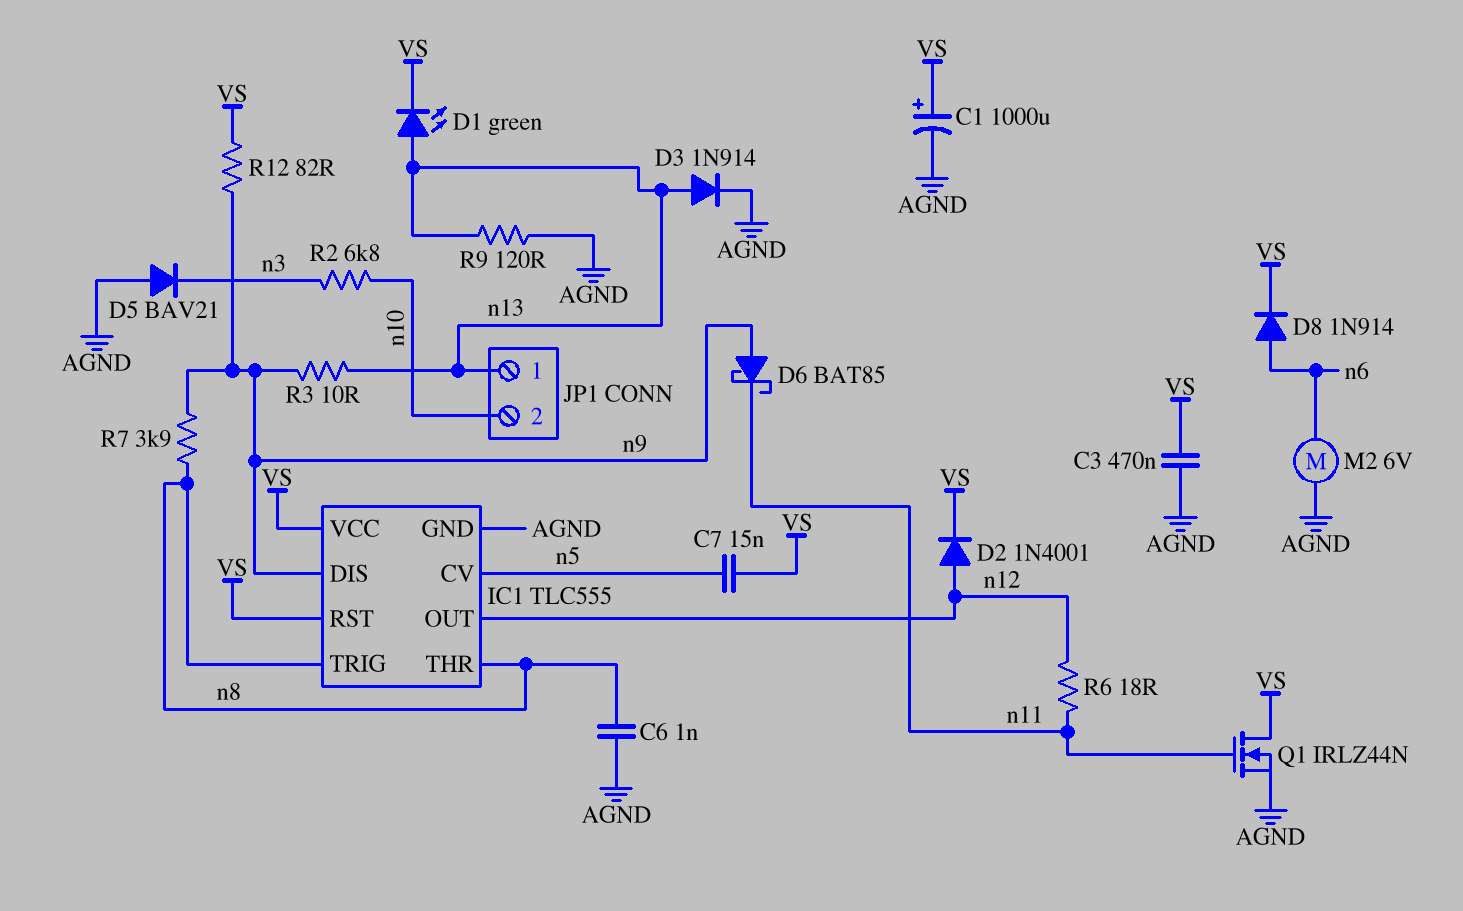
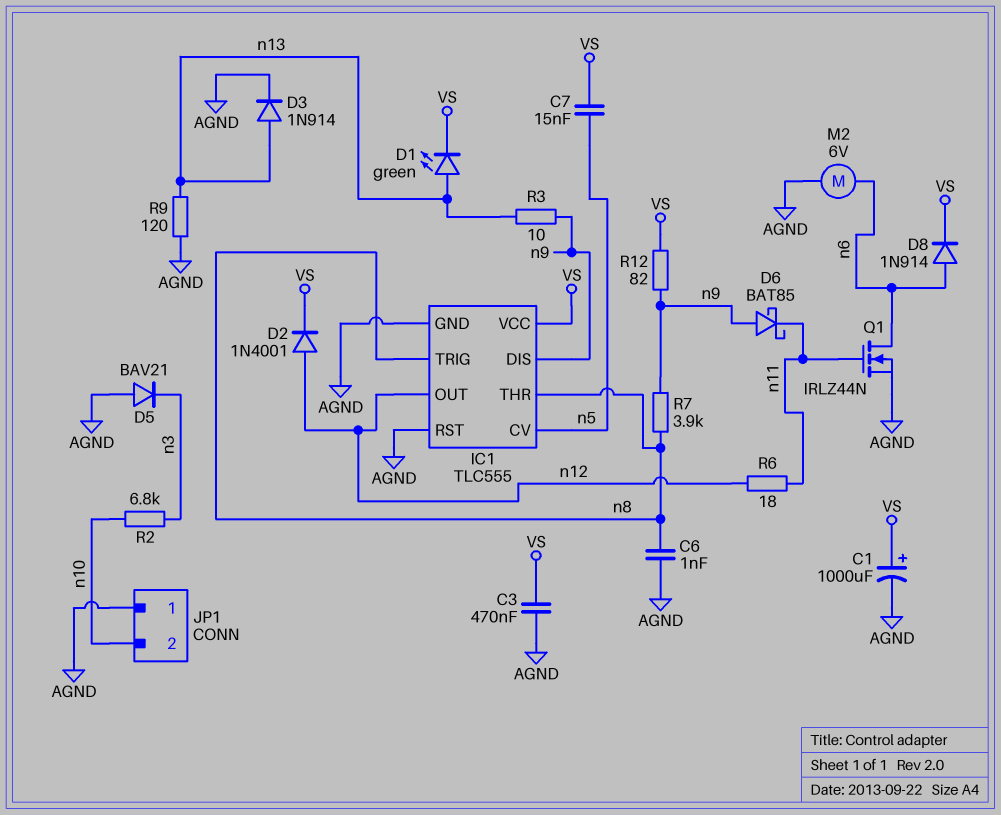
IC1 pin RST: VS -> AGND
JP1 pin 1: n13 -> AGND
Q1: NMOS IRLZ44N (G n11, D VS, S AGND) -> NMOS IRLZ44N (G n11, D n6, S AGND)

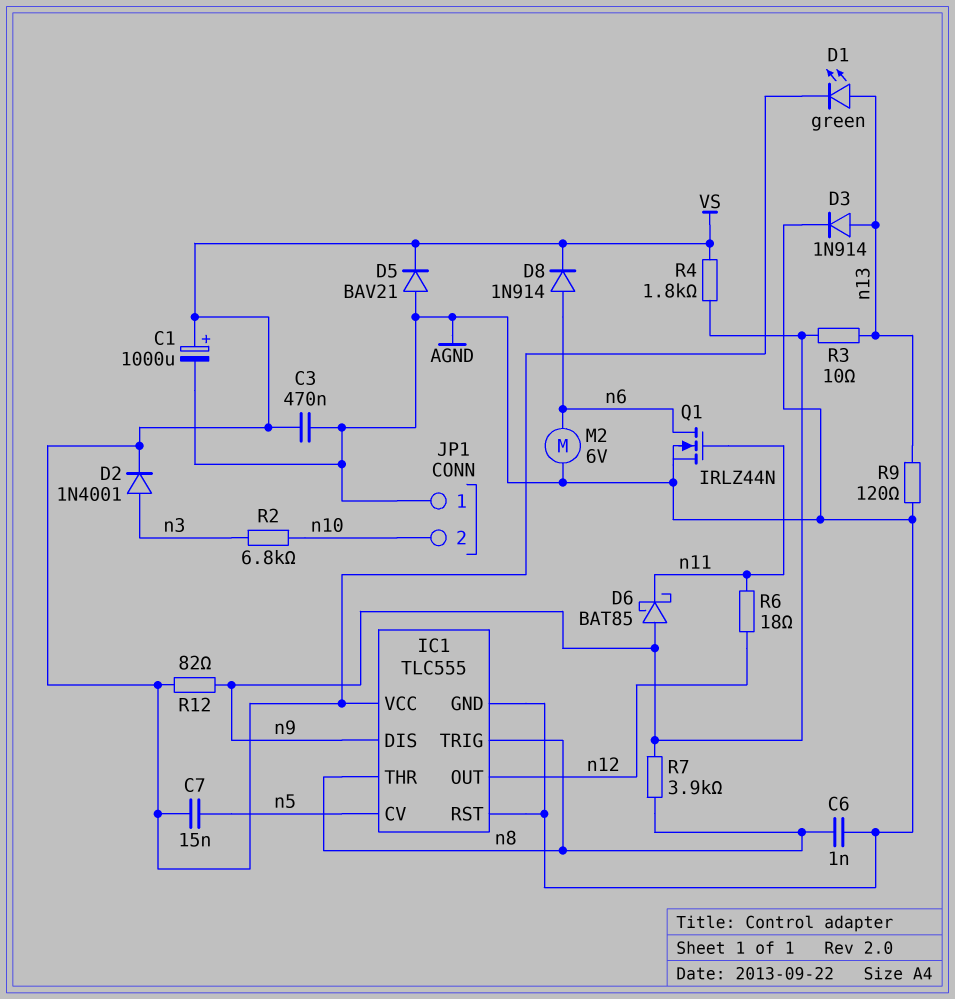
D2: diode 1N4001 (A n12, K VS) -> diode 1N4001 (A n3, K VS)
D5: diode BAV21 (A AGND, K n3) -> diode BAV21 (A AGND, K VS)
R4: none -> 1.8k (VS, n9)

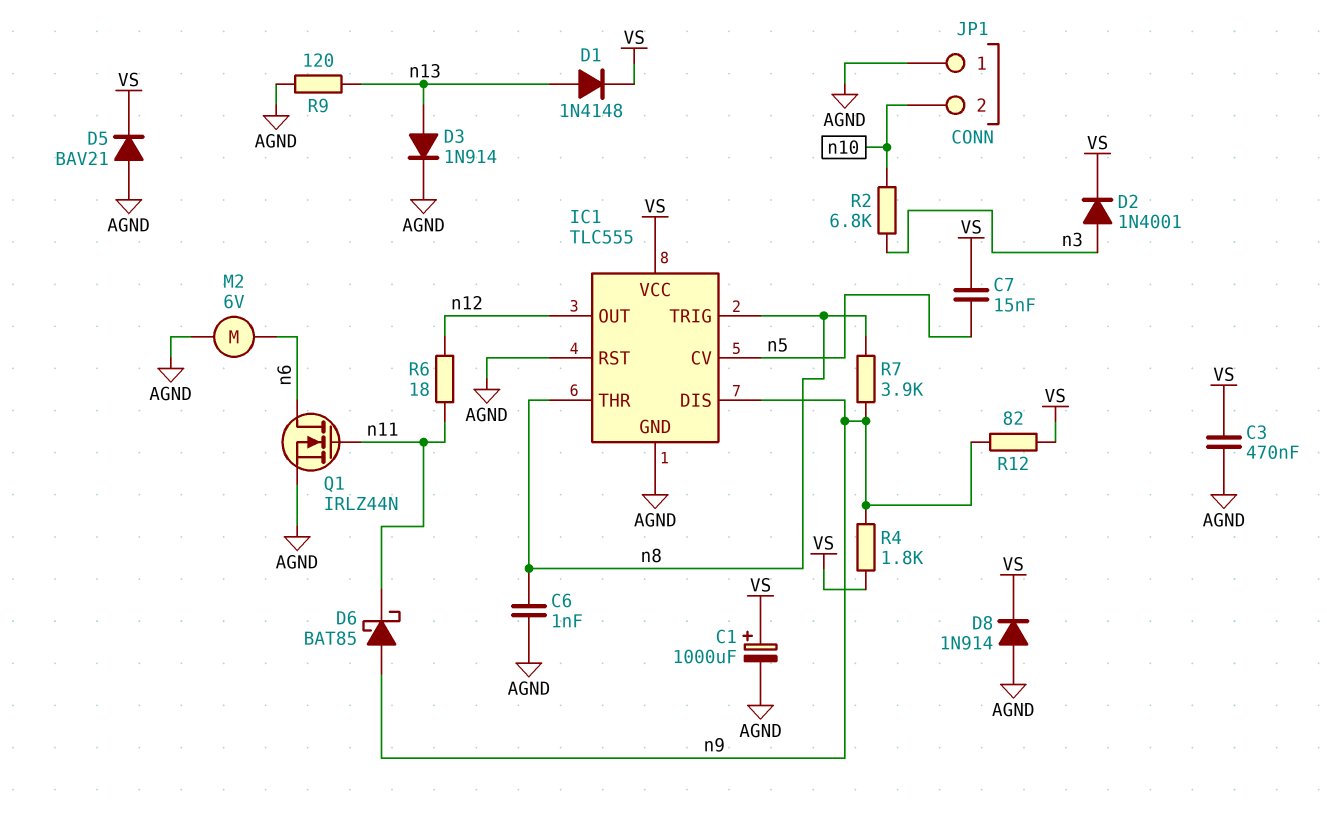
D1: LED green (A n13, K VS) -> diode 1N4148 (A n13, K VS)
D8: diode 1N914 (A n6, K VS) -> diode 1N914 (A AGND, K VS)
R3: 10 (n9, n13) -> none

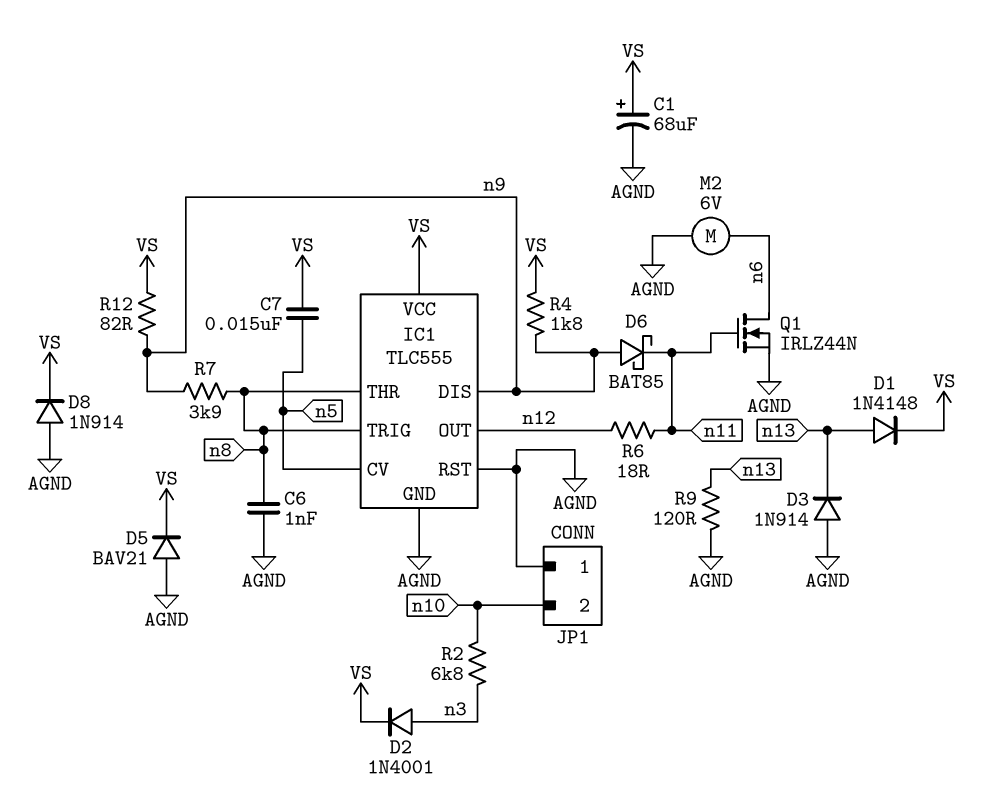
C1: 1000uF (plus VS, minus AGND) -> 68uF (plus VS, minus AGND)
C3: 470nF (AGND, VS) -> none
D3: diode 1N914 (A n13, K AGND) -> diode 1N914 (A AGND, K n13)

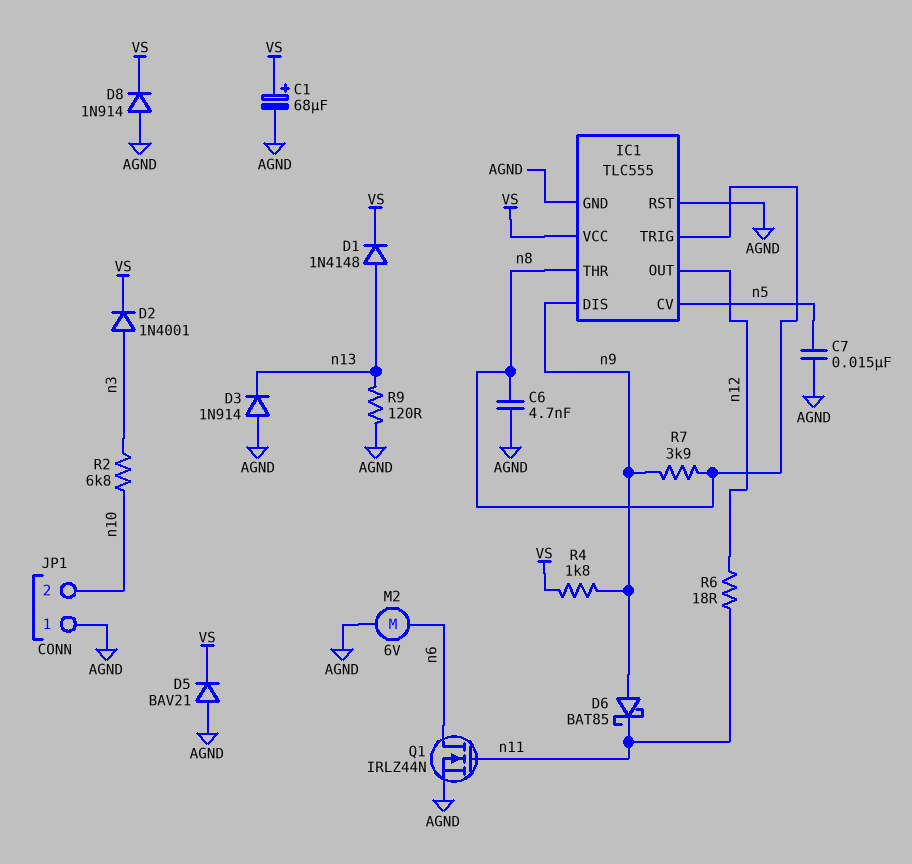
C6: 1nF (AGND, n8) -> 4.7nF (AGND, n8)
C7: 15nF (VS, n5) -> 15nF (AGND, n5)
R12: 82 (VS, n9) -> none

